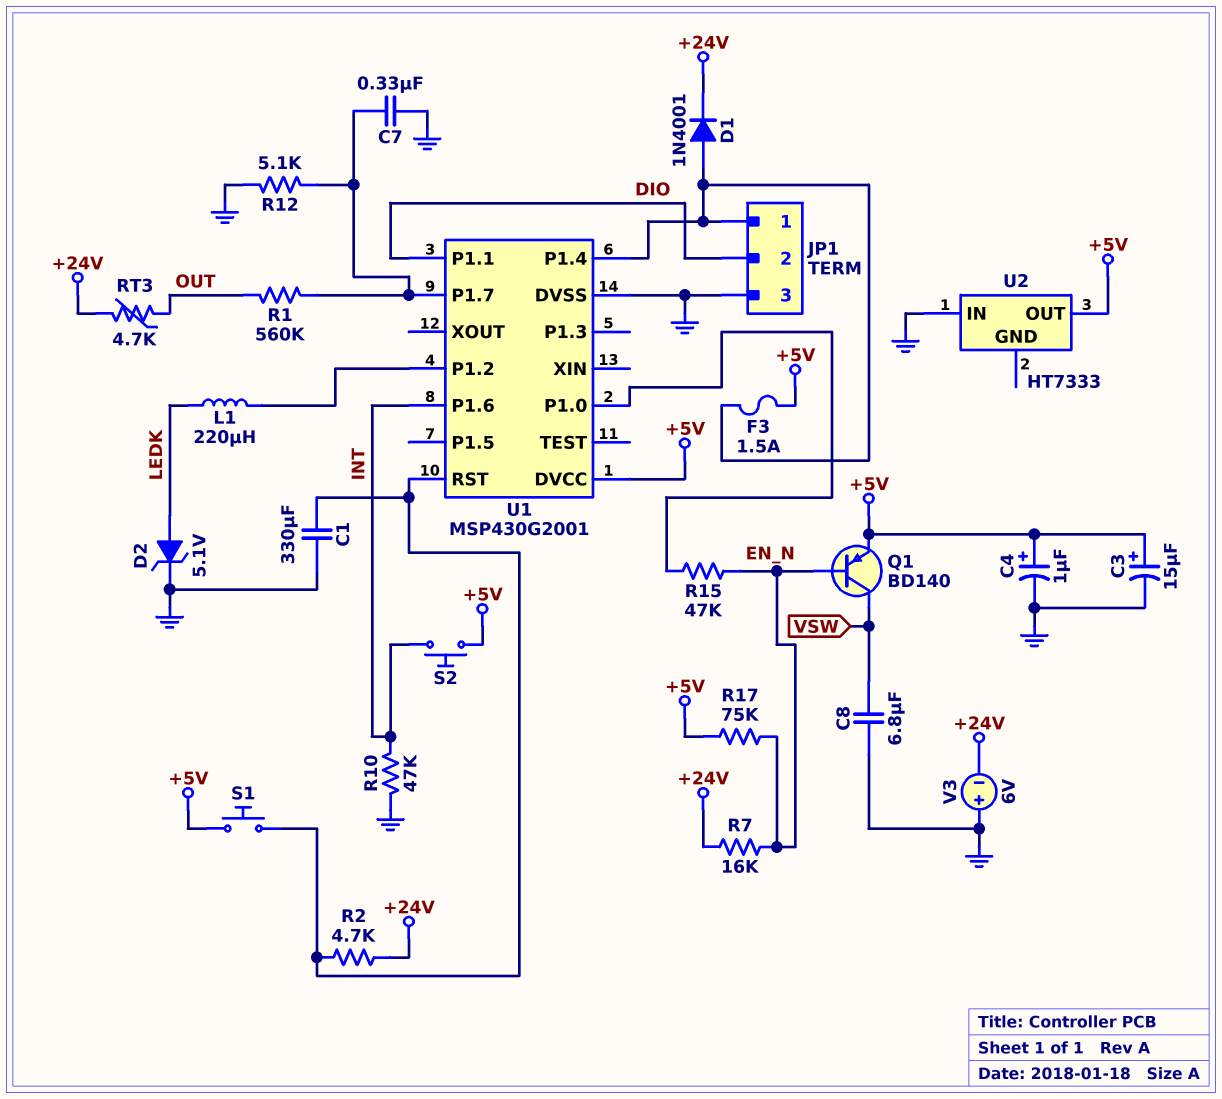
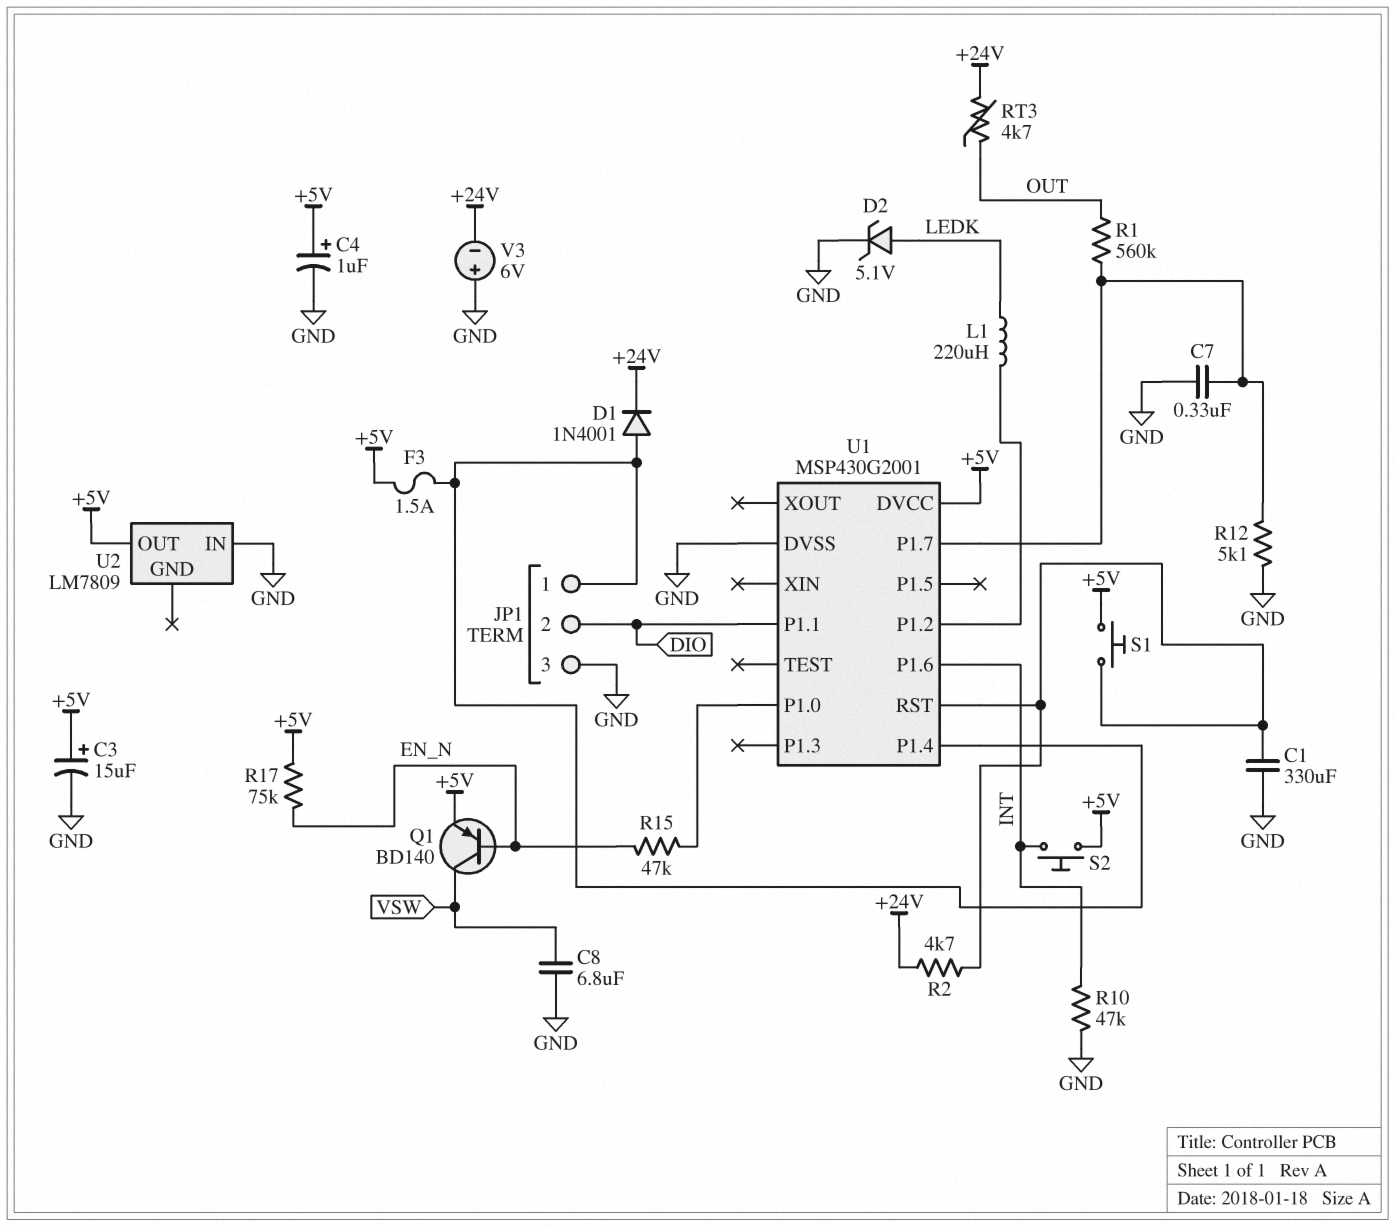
R7: 16k (+24V, EN_N) -> none
U2: HT7333 -> LM7809

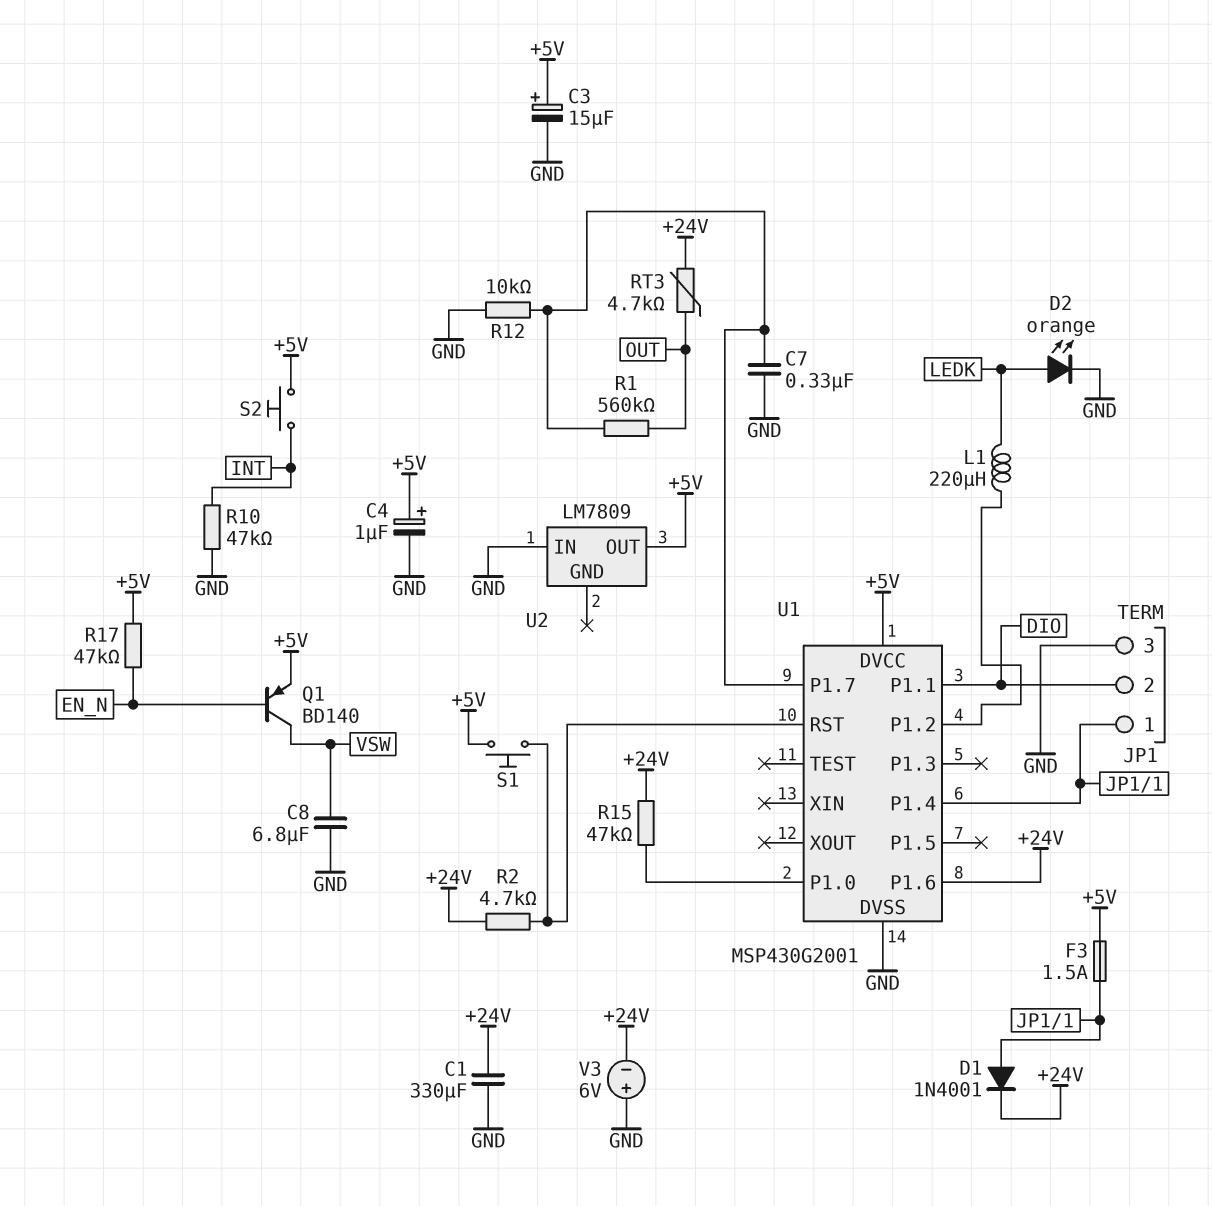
C1: 330uF (GND, U1/RST) -> 330uF (+24V, GND)
D2: zener 5.1V (A LEDK, K GND) -> LED orange (A LEDK, K GND)
R12: 5.1k (GND, U1/P1.7) -> 10k (GND, U1/P1.7)
R15: 47k (EN_N, U1/P1.0) -> 47k (+24V, U1/P1.0)
R17: 75k (+5V, EN_N) -> 47k (+5V, EN_N)
U1 pin P1.6: INT -> +24V

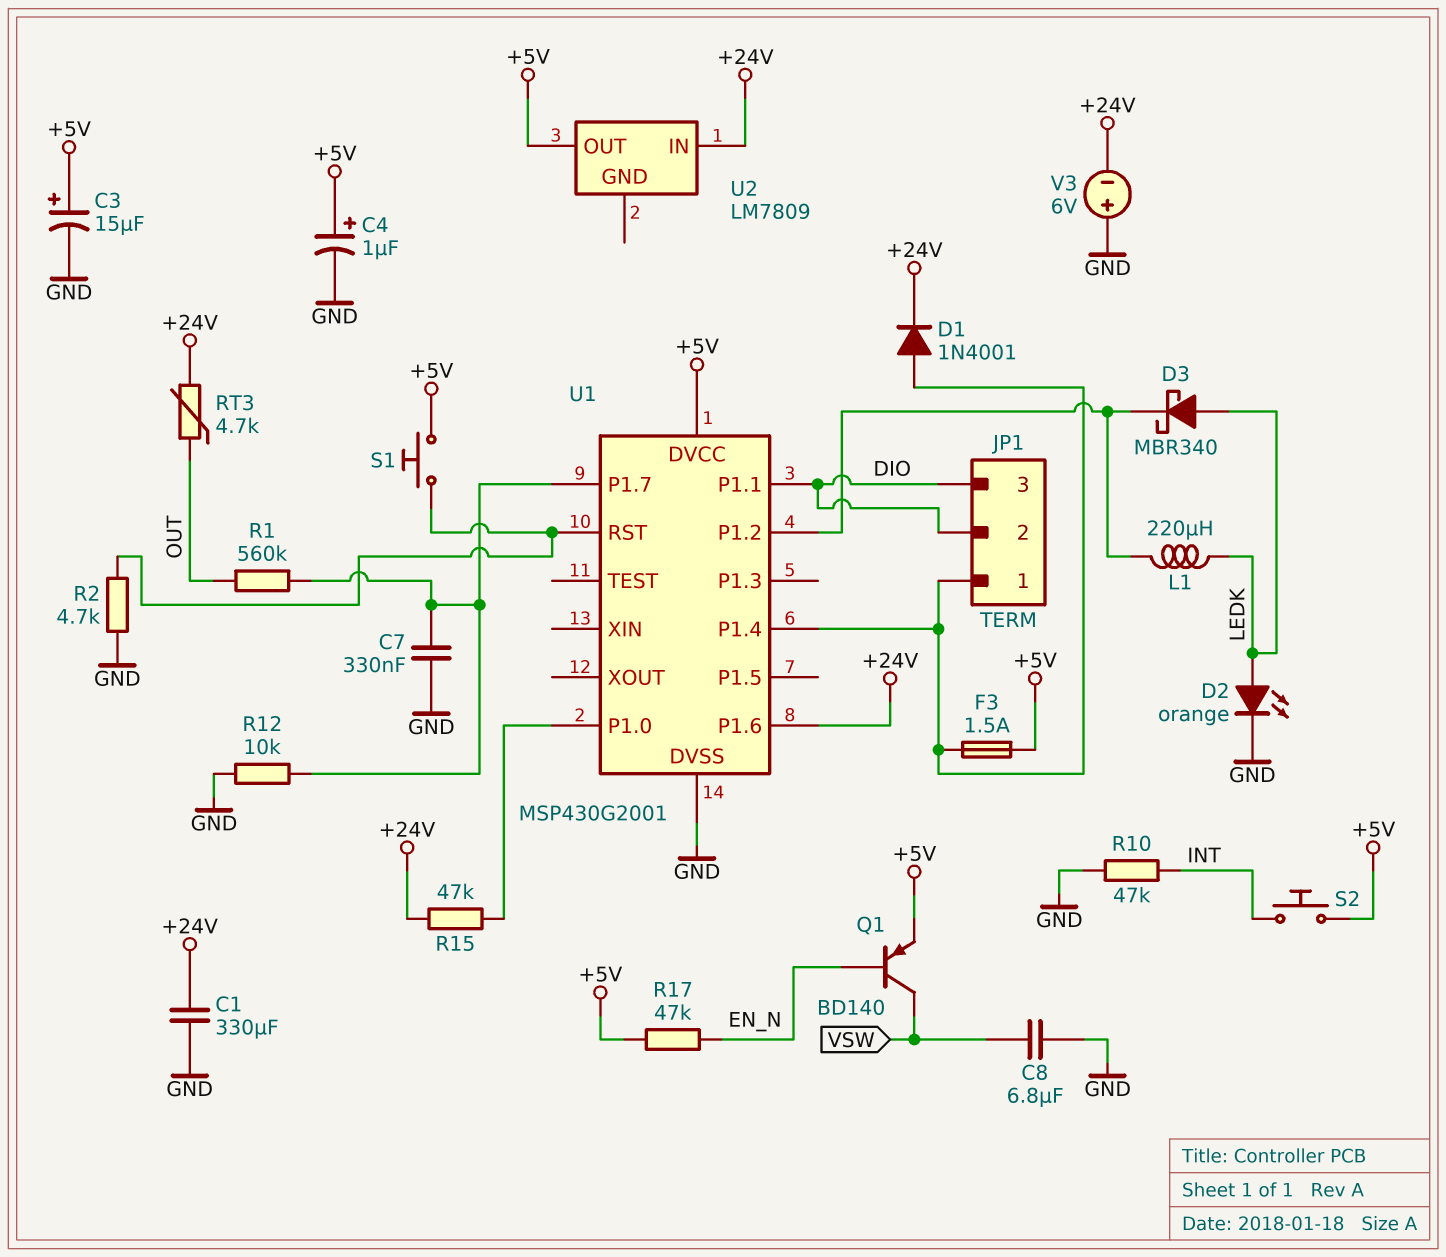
D3: none -> schottky MBR340 (A LEDK, K U1/P1.2)
JP1 pin 3: GND -> DIO
R2: 4.7k (+24V, U1/RST) -> 4.7k (GND, U1/RST)
U2 pin IN: GND -> +24V

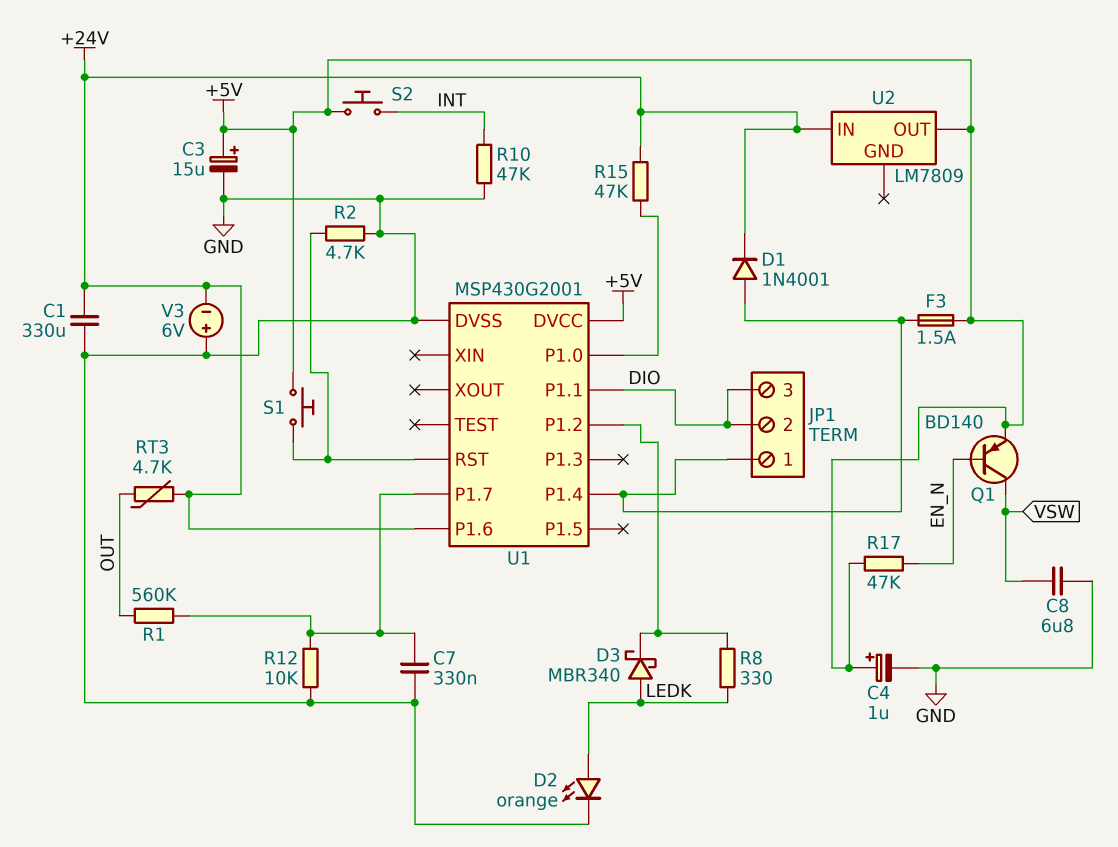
L1: 220uH (LEDK, U1/P1.2) -> none
R8: none -> 330 (LEDK, U1/P1.2)

